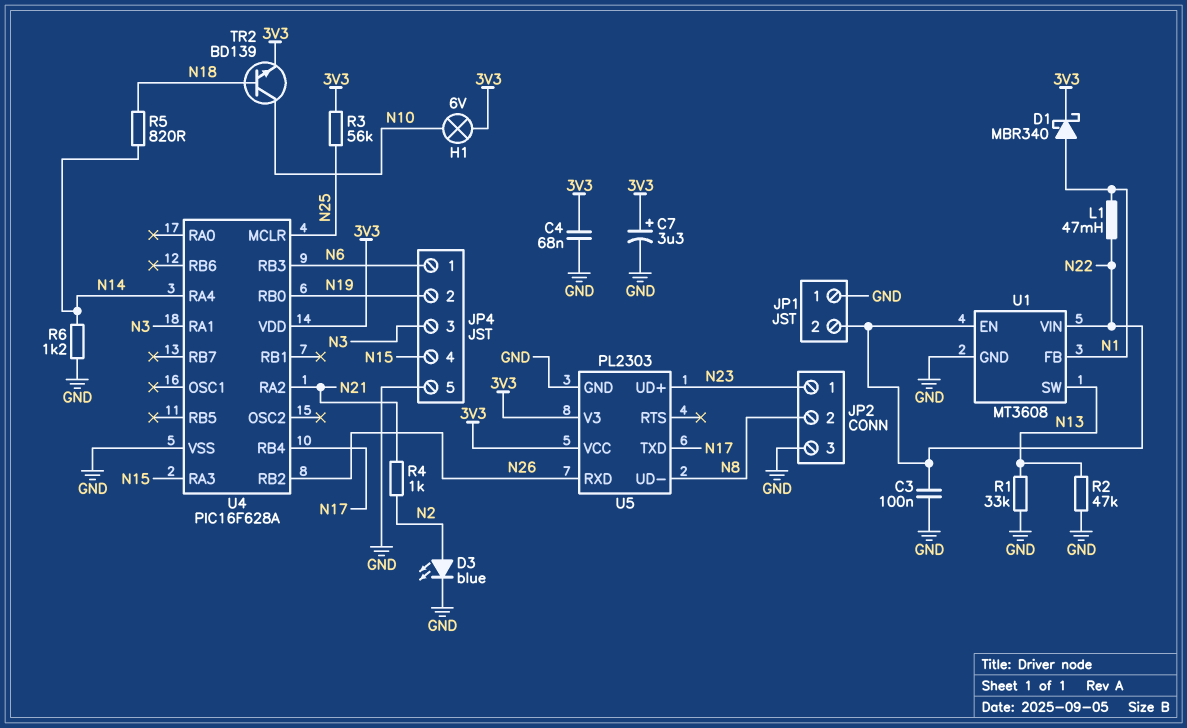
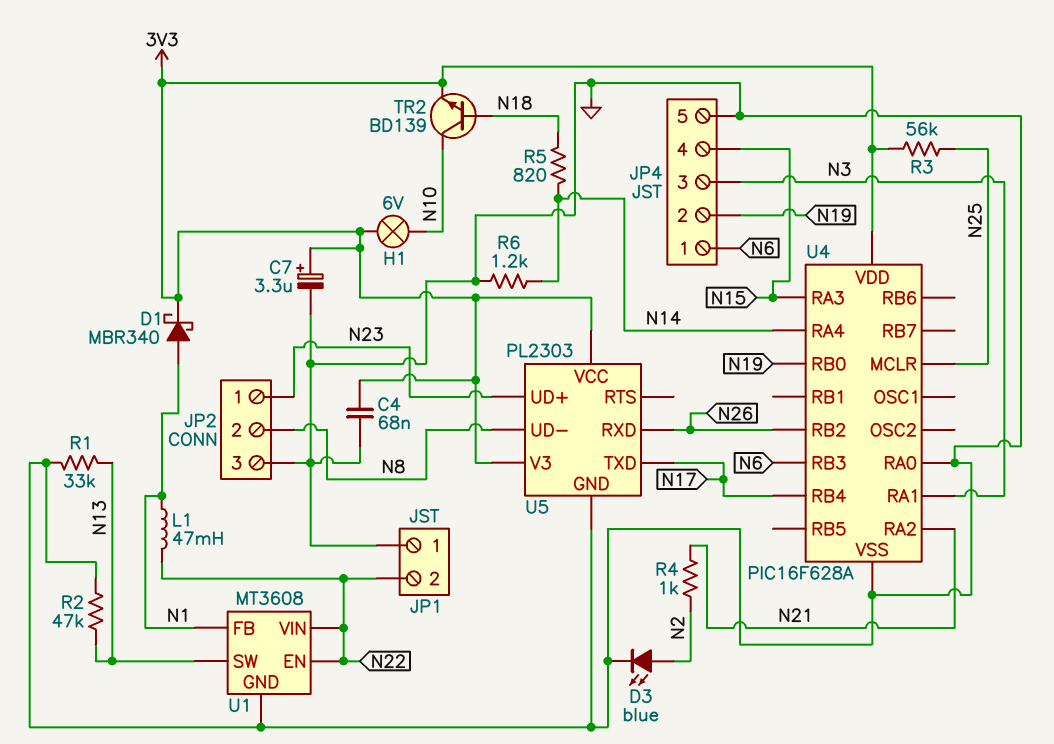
C3: 100nF (GND, N22) -> none
U4 pin RA0: none -> GND

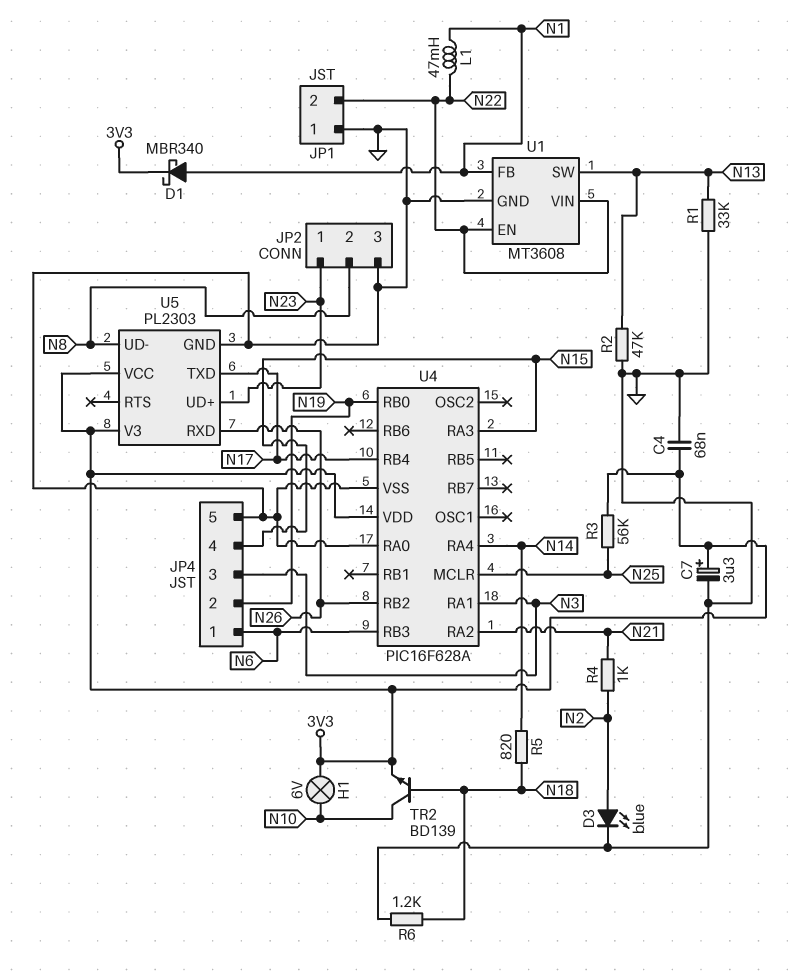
R6: 1.2k (GND, N14) -> 1.2k (GND, N18)

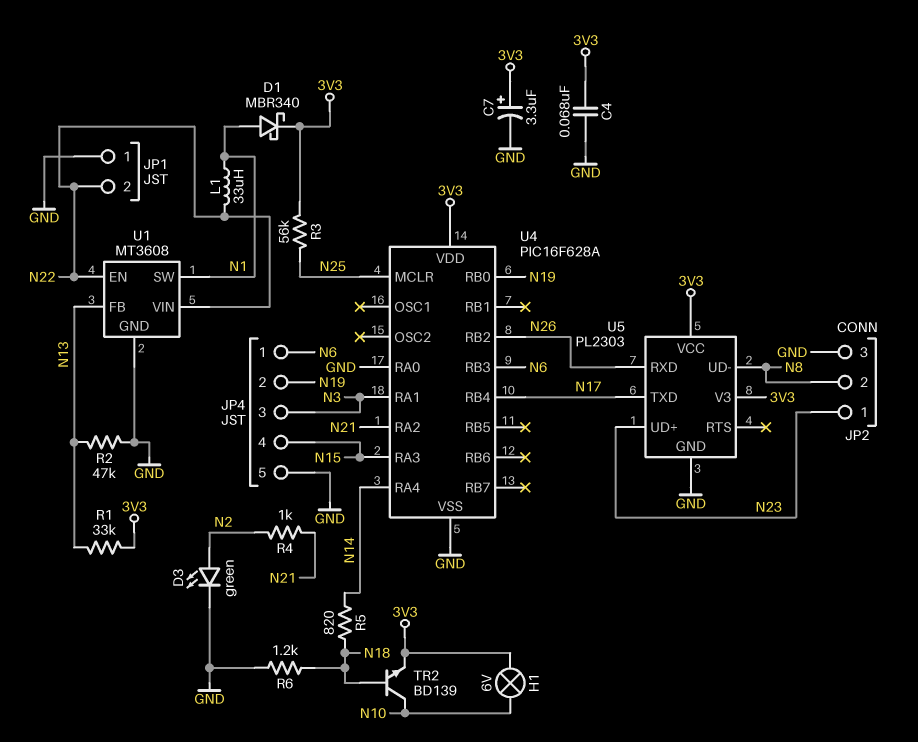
D3: LED blue (A N2, K GND) -> LED green (A N2, K GND)
L1: 47mH (N1, N22) -> 33uH (N1, N22)
R1: 33k (GND, N13) -> 33k (3V3, N13)
U1 pin FB: N1 -> N13
U1 pin SW: N13 -> N1

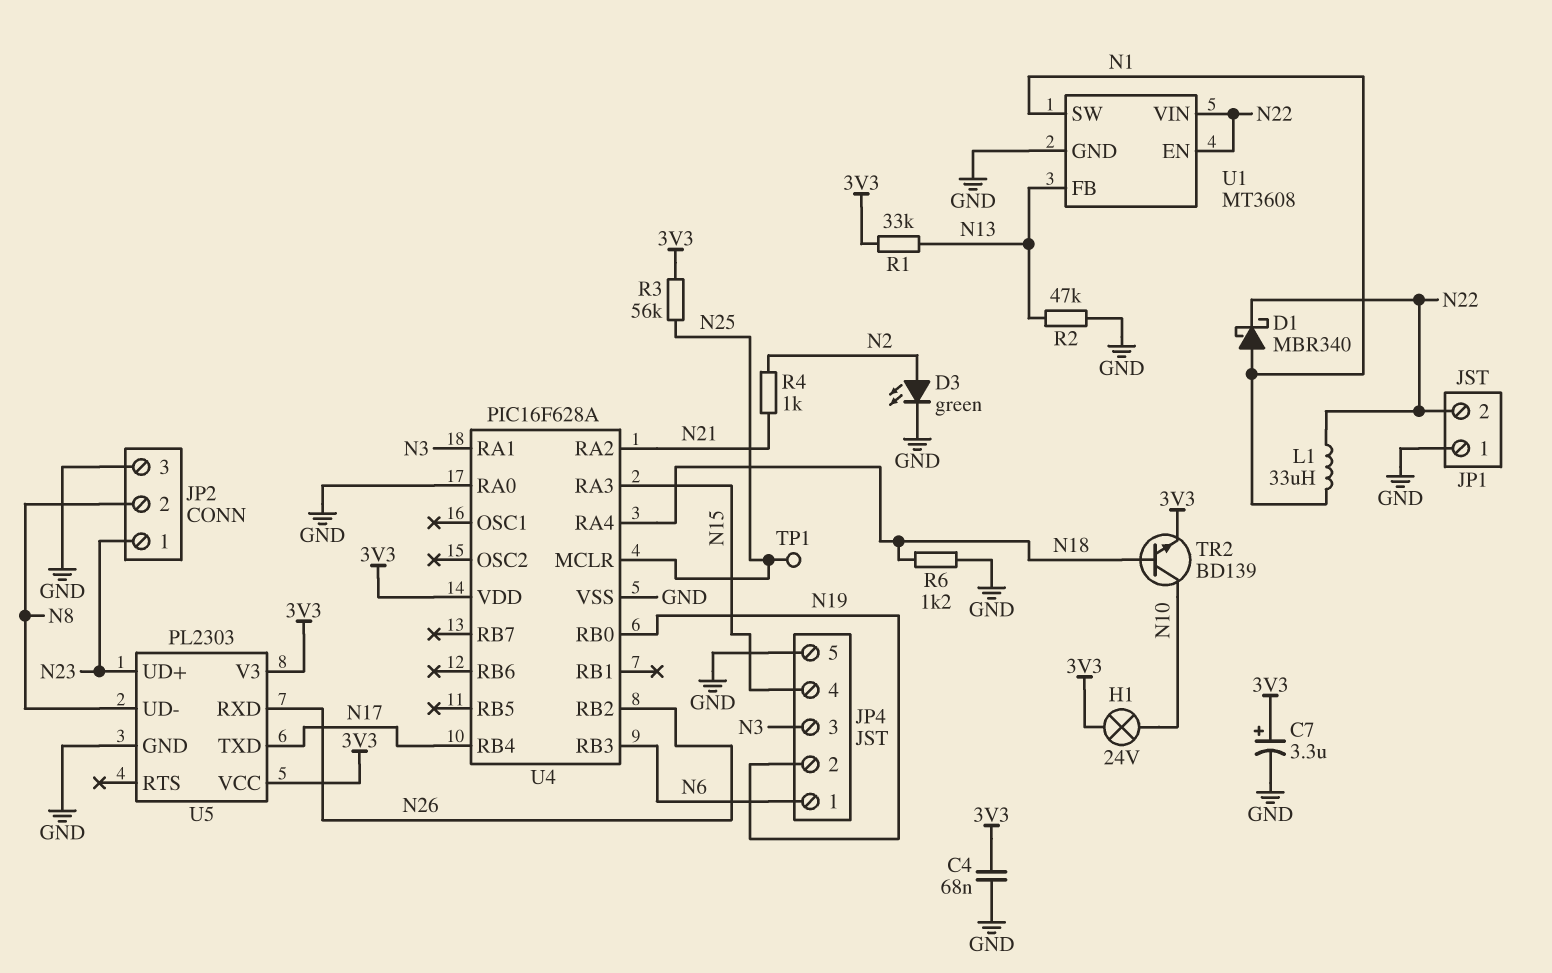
D1: schottky MBR340 (A N1, K 3V3) -> schottky MBR340 (A N1, K N22)
H1: lamp 6V (3V3, N10) -> lamp 24V (3V3, N10)
R5: 820 (N14, N18) -> none
TP1: none -> test point (N25)
U4 pin RA4: N14 -> N18

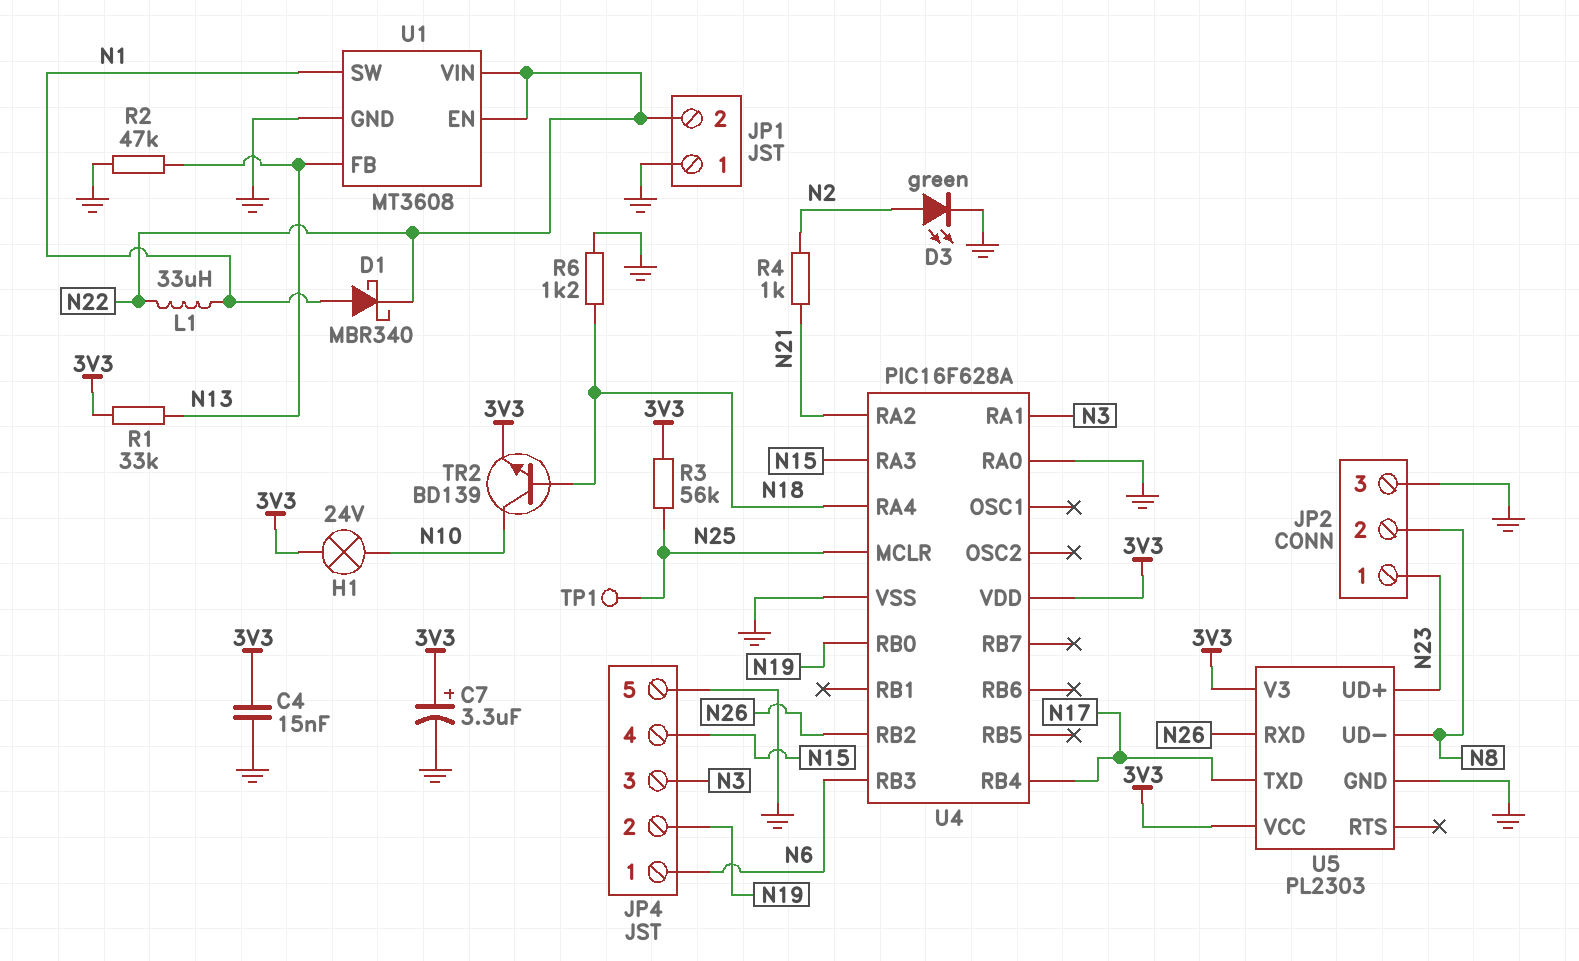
C4: 68nF (3V3, GND) -> 15nF (3V3, GND)

